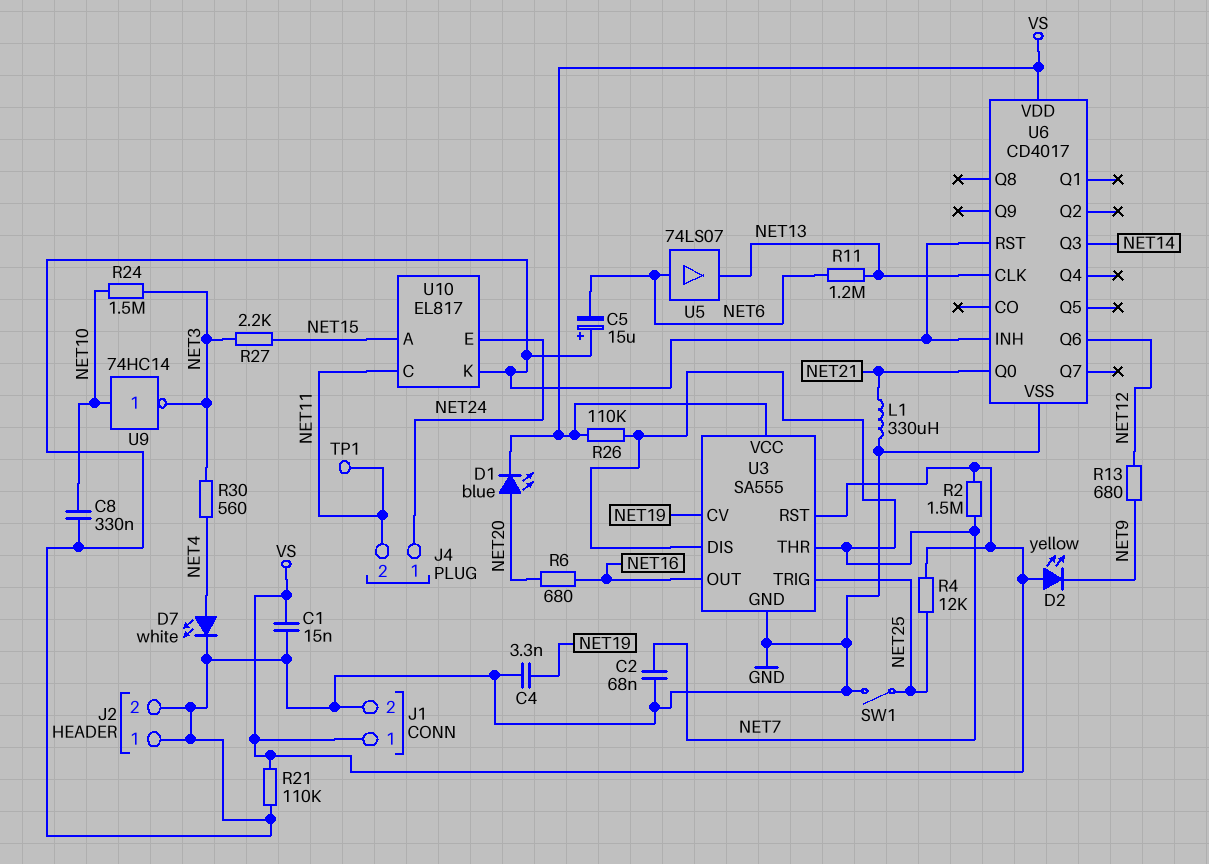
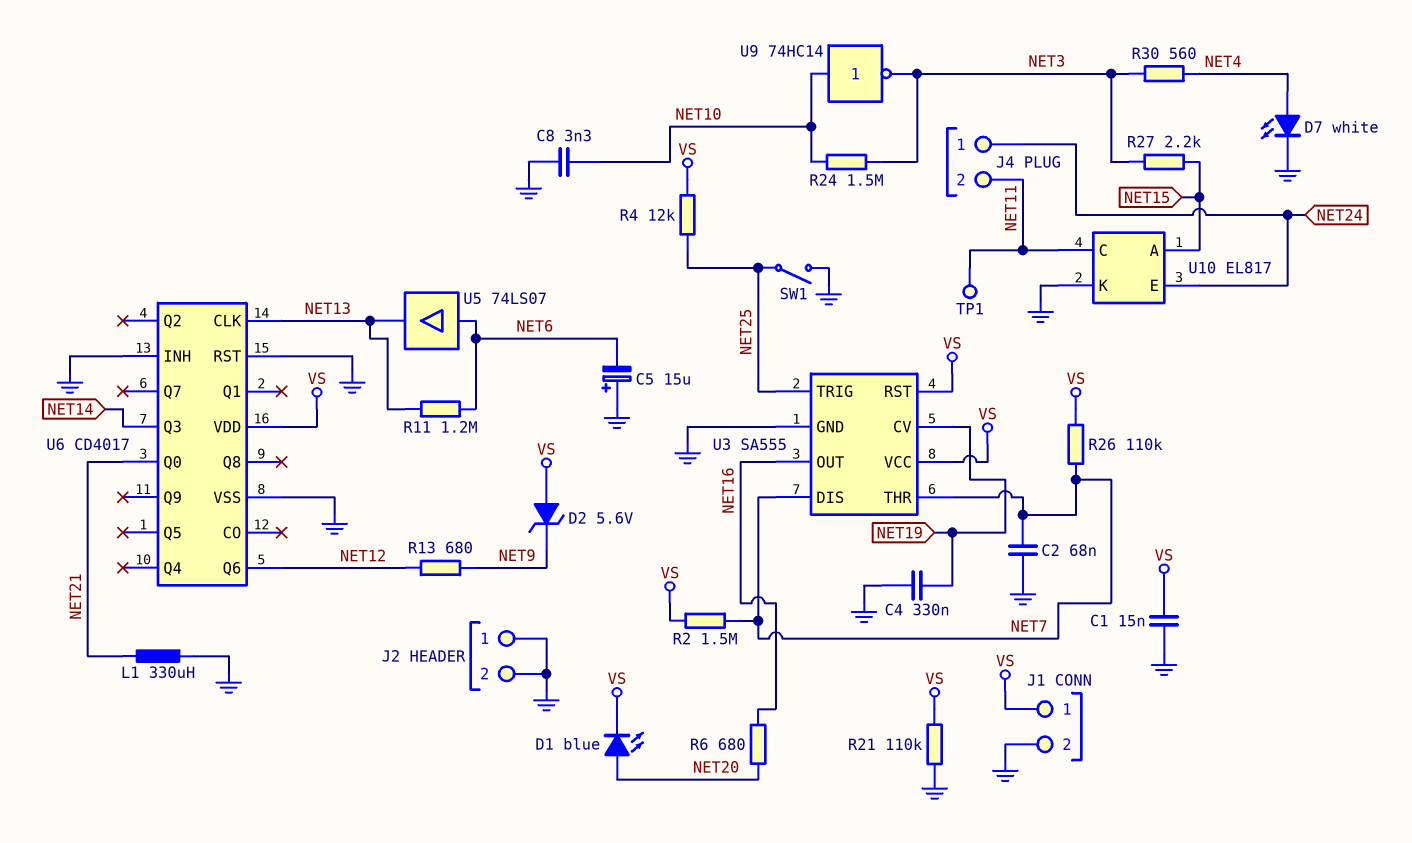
C4: 3.3nF (GND, NET19) -> 330nF (GND, NET19)
C8: 330nF (GND, NET10) -> 3.3nF (GND, NET10)
D2: LED yellow (A VS, K NET9) -> zener 5.6V (A VS, K NET9)

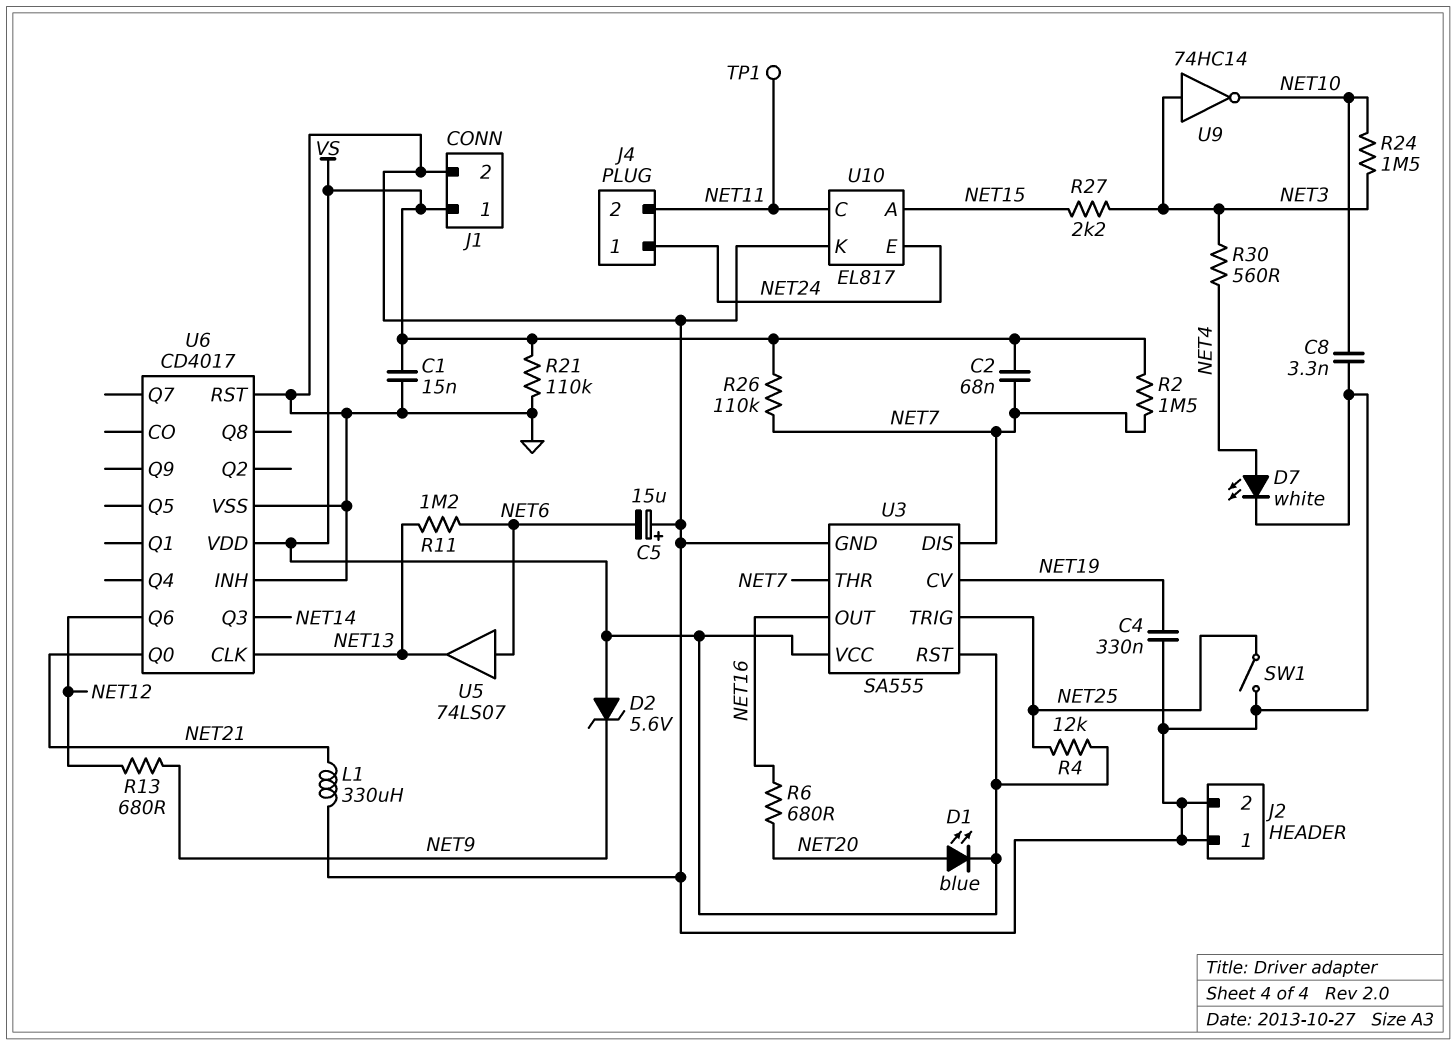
C2: 68nF (GND, NET7) -> 68nF (NET7, VS)
U9: NOT 74HC14 (in NET10, out NET3) -> NOT 74HC14 (in NET3, out NET10)

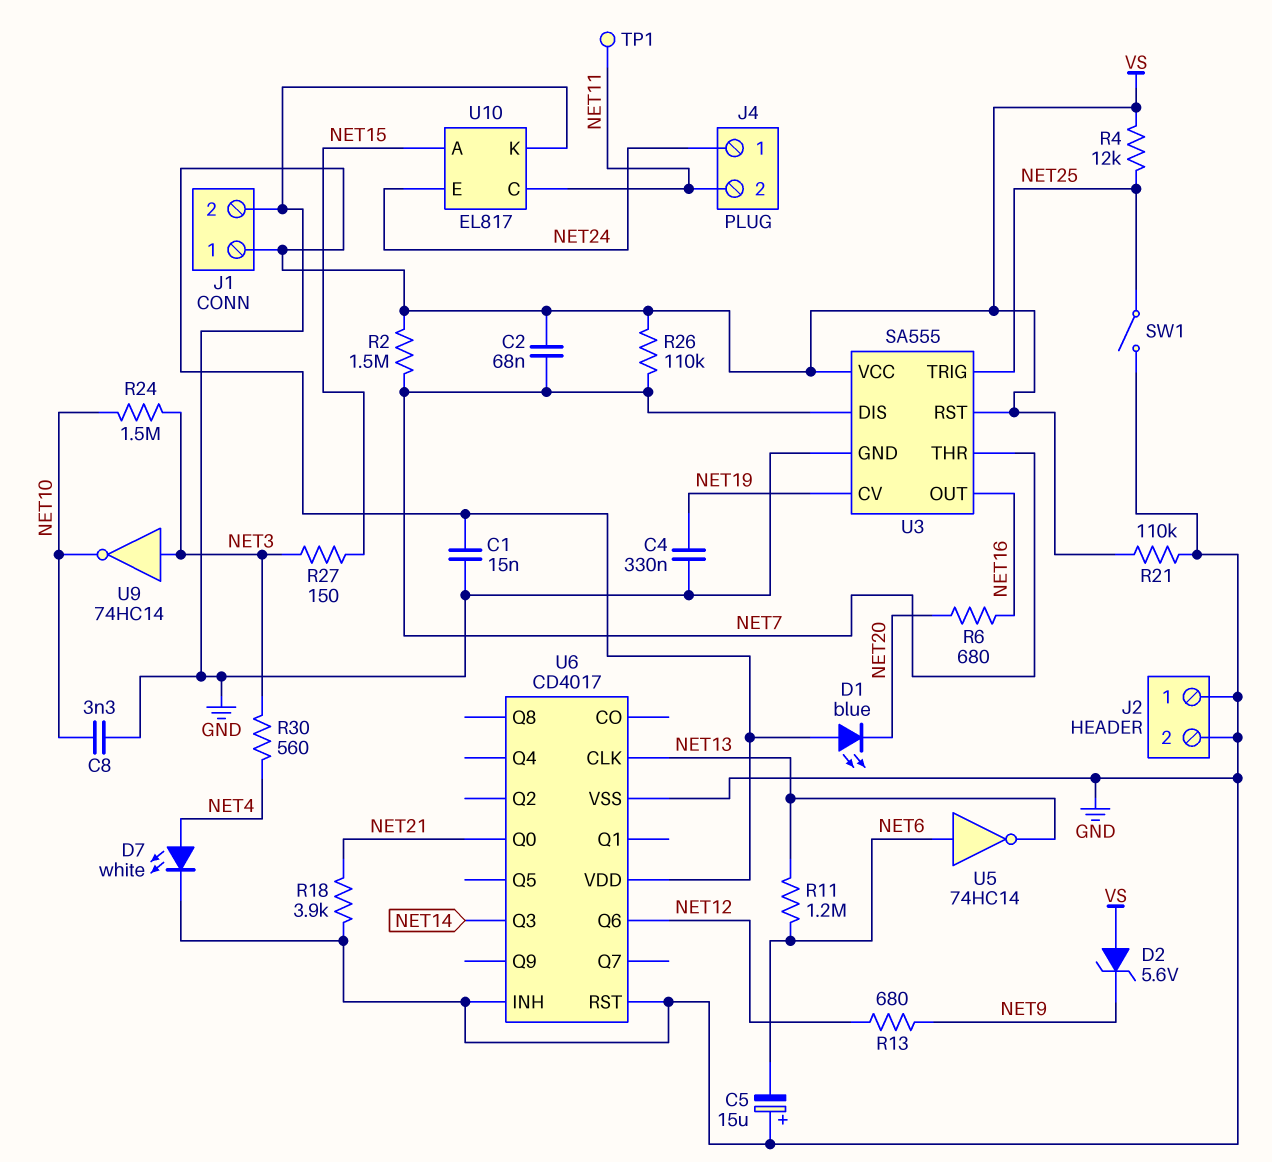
D1: LED blue (A NET20, K VS) -> LED blue (A VS, K NET20)
L1: 330uH (GND, NET21) -> none
R18: none -> 3.9k (GND, NET21)
R27: 2.2k (NET3, NET15) -> 150 (NET3, NET15)
U5: buffer 74LS07 (in NET6, out NET13) -> NOT 74HC14 (in NET6, out NET13)

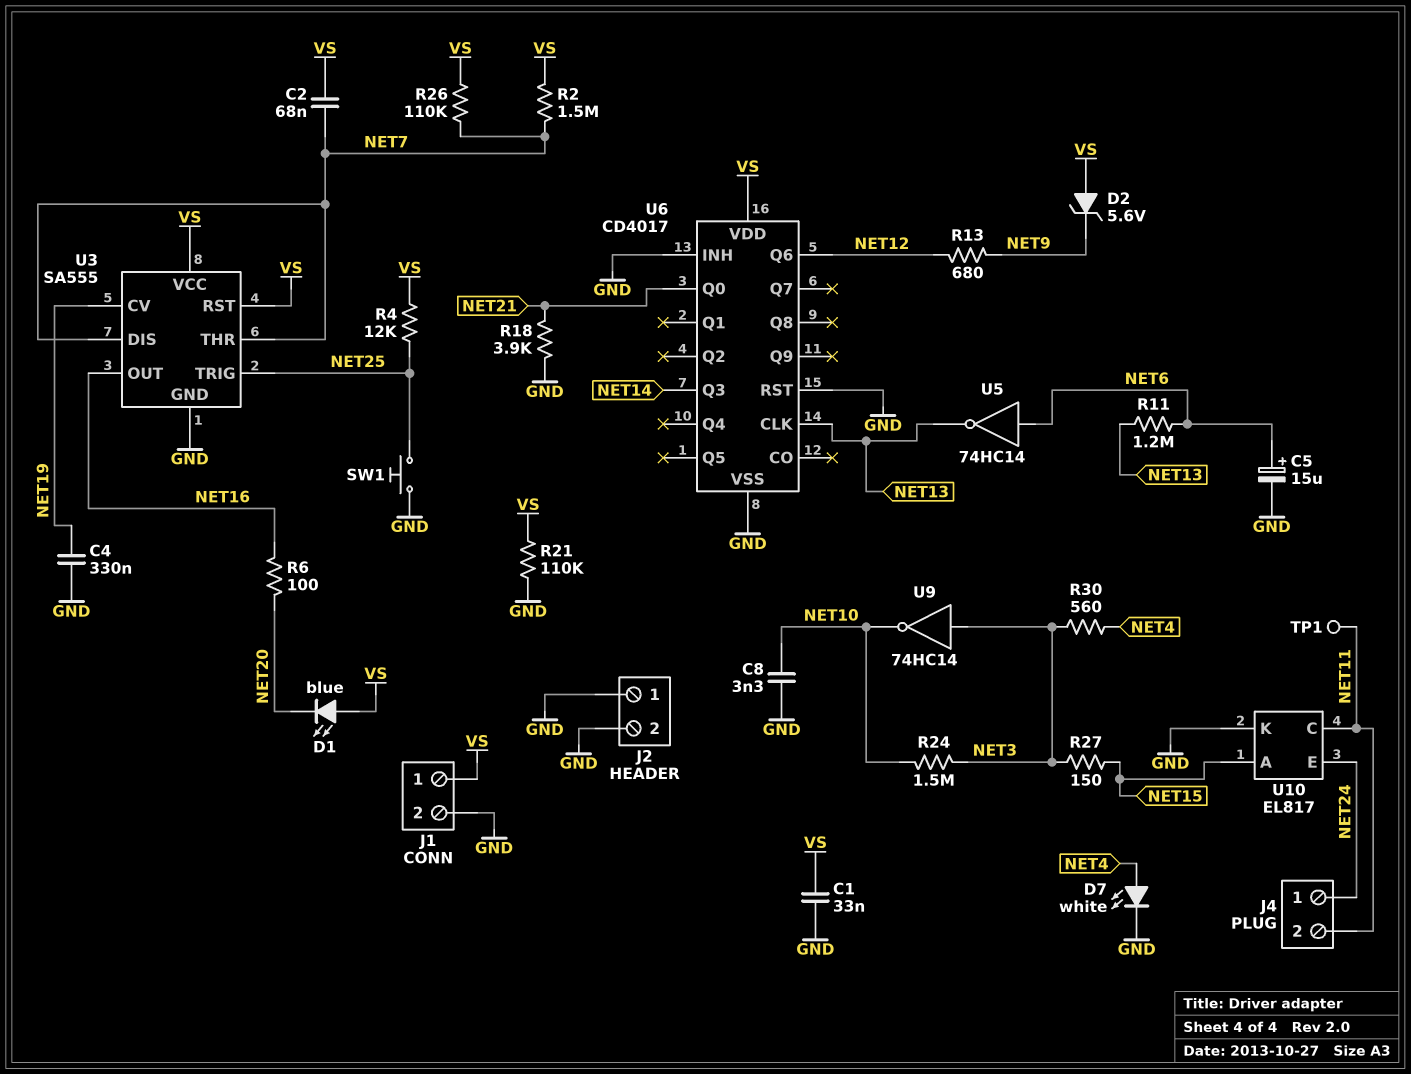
C1: 15nF (GND, VS) -> 33nF (GND, VS)
C5: 15uF (plus GND, minus NET6) -> 15uF (plus NET6, minus GND)
R6: 680 (NET16, NET20) -> 100 (NET16, NET20)
SW1: switch (GND, NET25) -> button (GND, NET25)

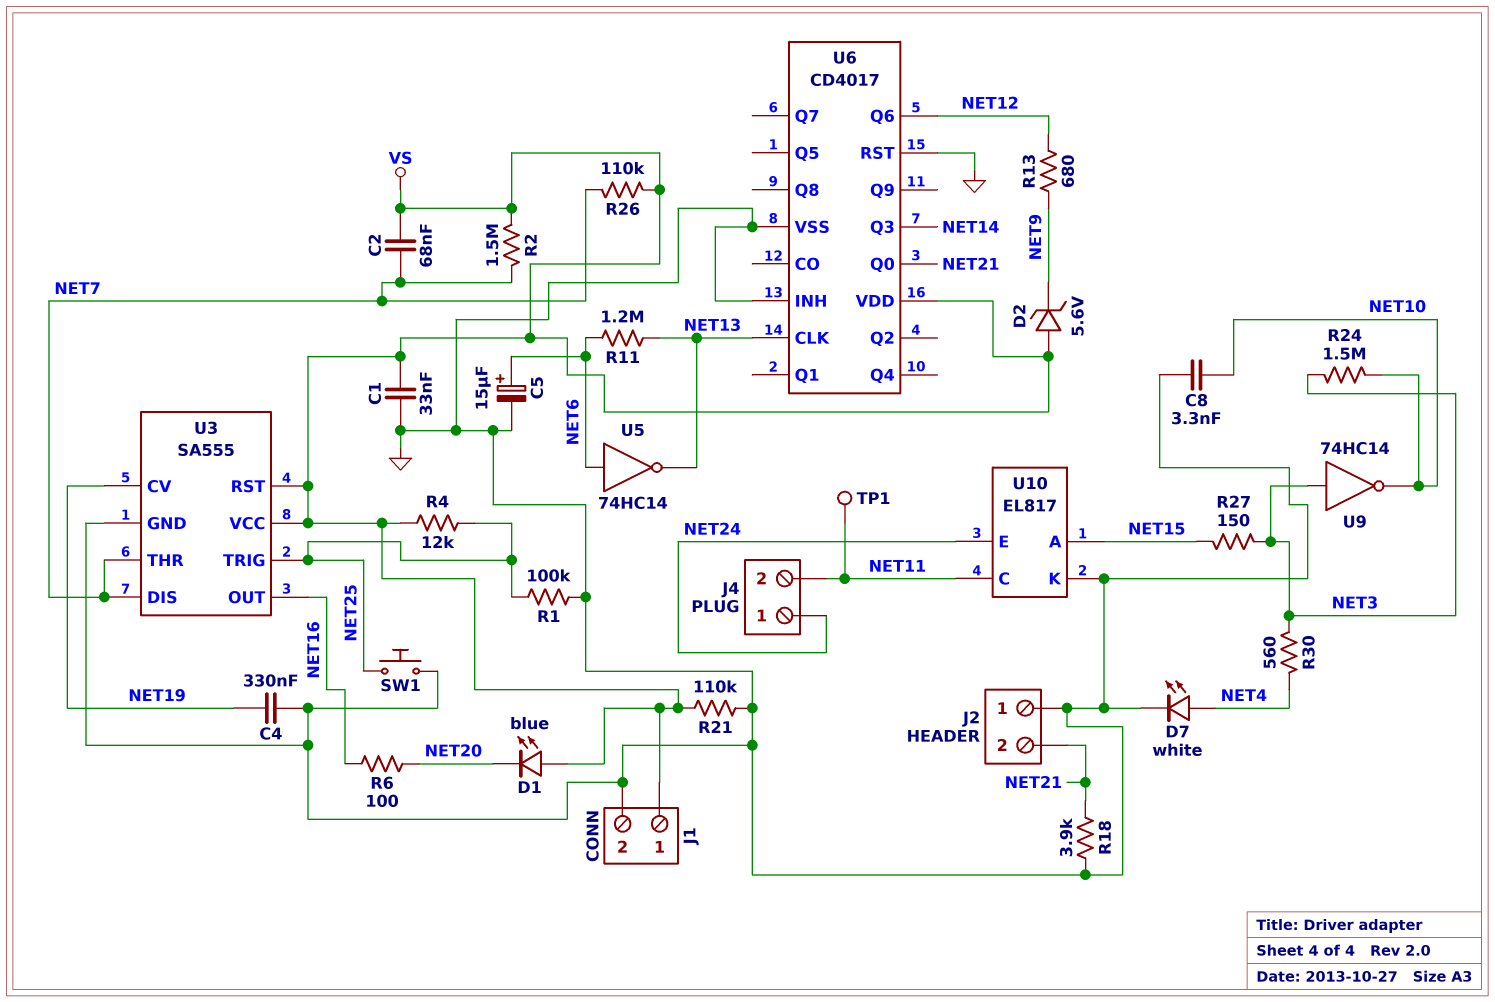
J2 pin 2: GND -> NET21
R1: none -> 100k (GND, NET25)

